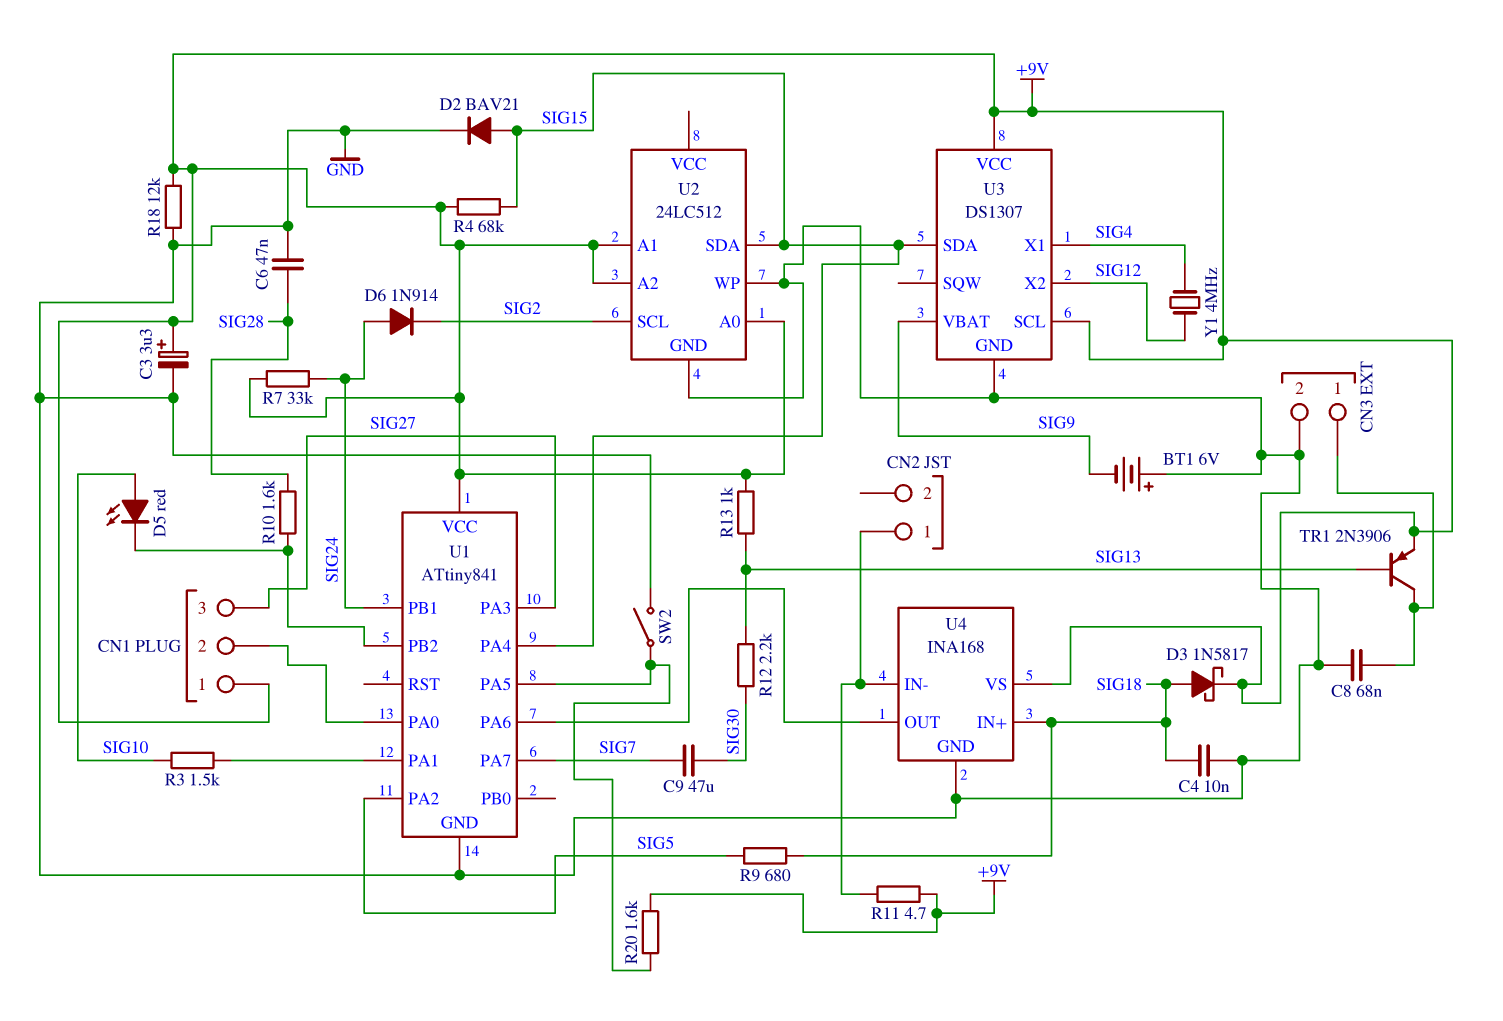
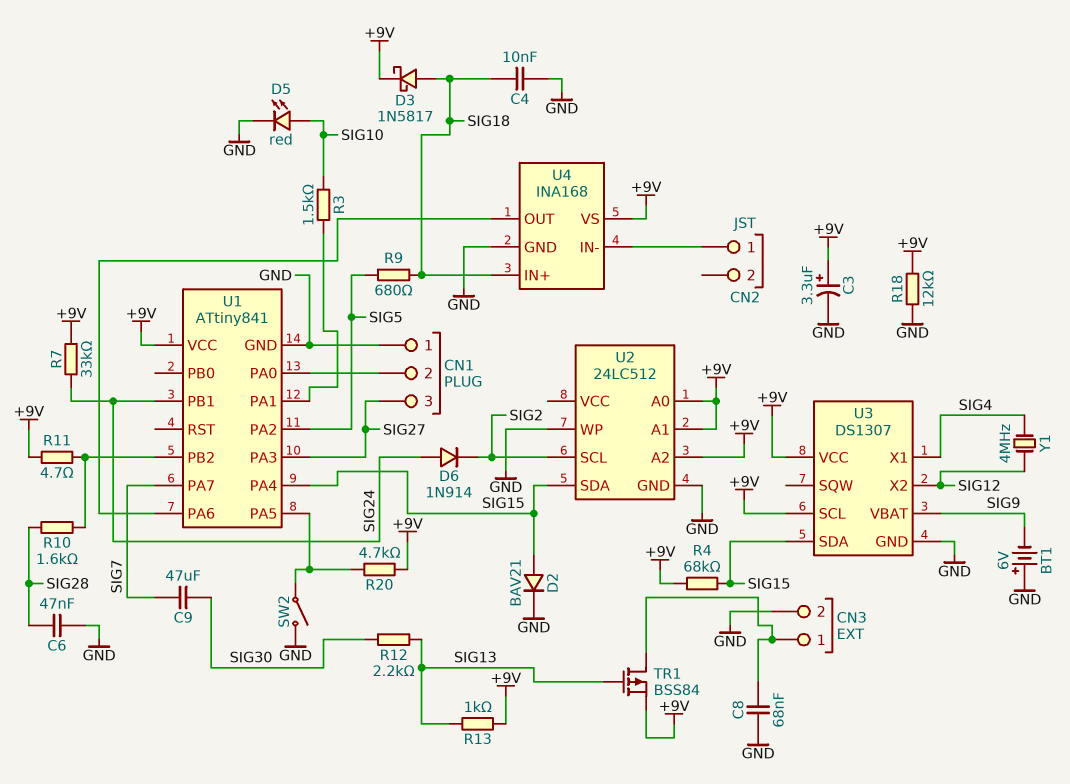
CN1 pin 1: +9V -> GND
D5: LED red (A SIG10, K U1/PB2) -> LED red (A SIG10, K GND)
R11: 4.7 (+9V, CN2/1) -> 4.7 (+9V, U1/PB2)
R20: 1.6k (+9V, U1/PA5) -> 4.7k (+9V, U1/PA5)
TR1: PNP 2N3906 (B SIG13, C CN3/1, E +9V) -> PMOS BSS84 (G SIG13, D CN3/1, S +9V)

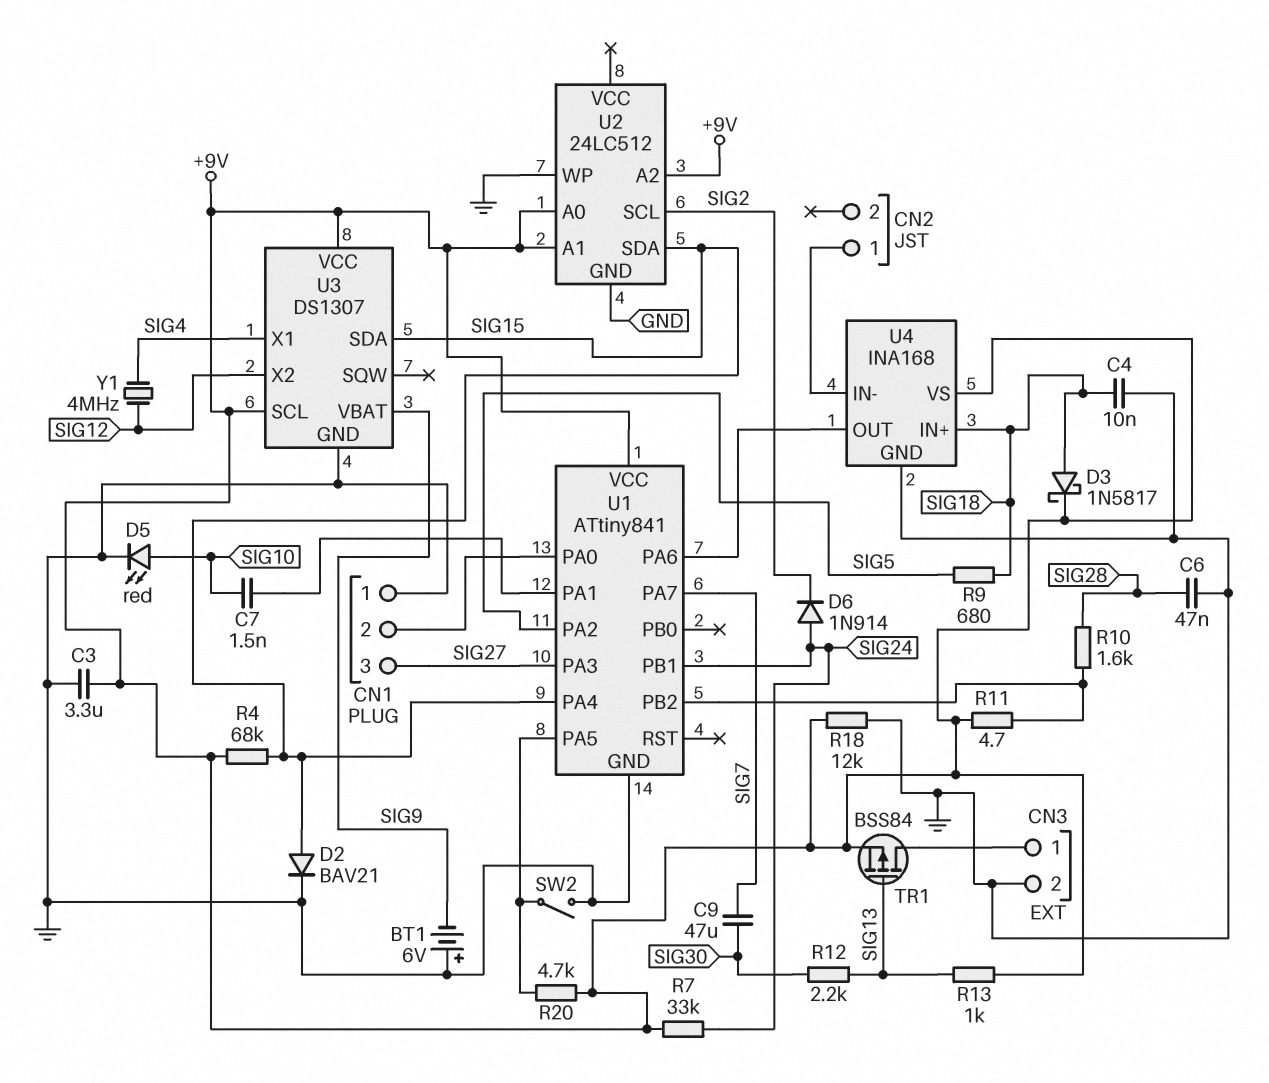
C3: 3.3uF (plus +9V, minus GND) -> 3.3uF (+9V, GND)
C7: none -> 1.5nF (SIG10, U1/PA1)
C8: 68nF (CN3/1, GND) -> none
R3: 1.5k (SIG10, U1/PA1) -> none

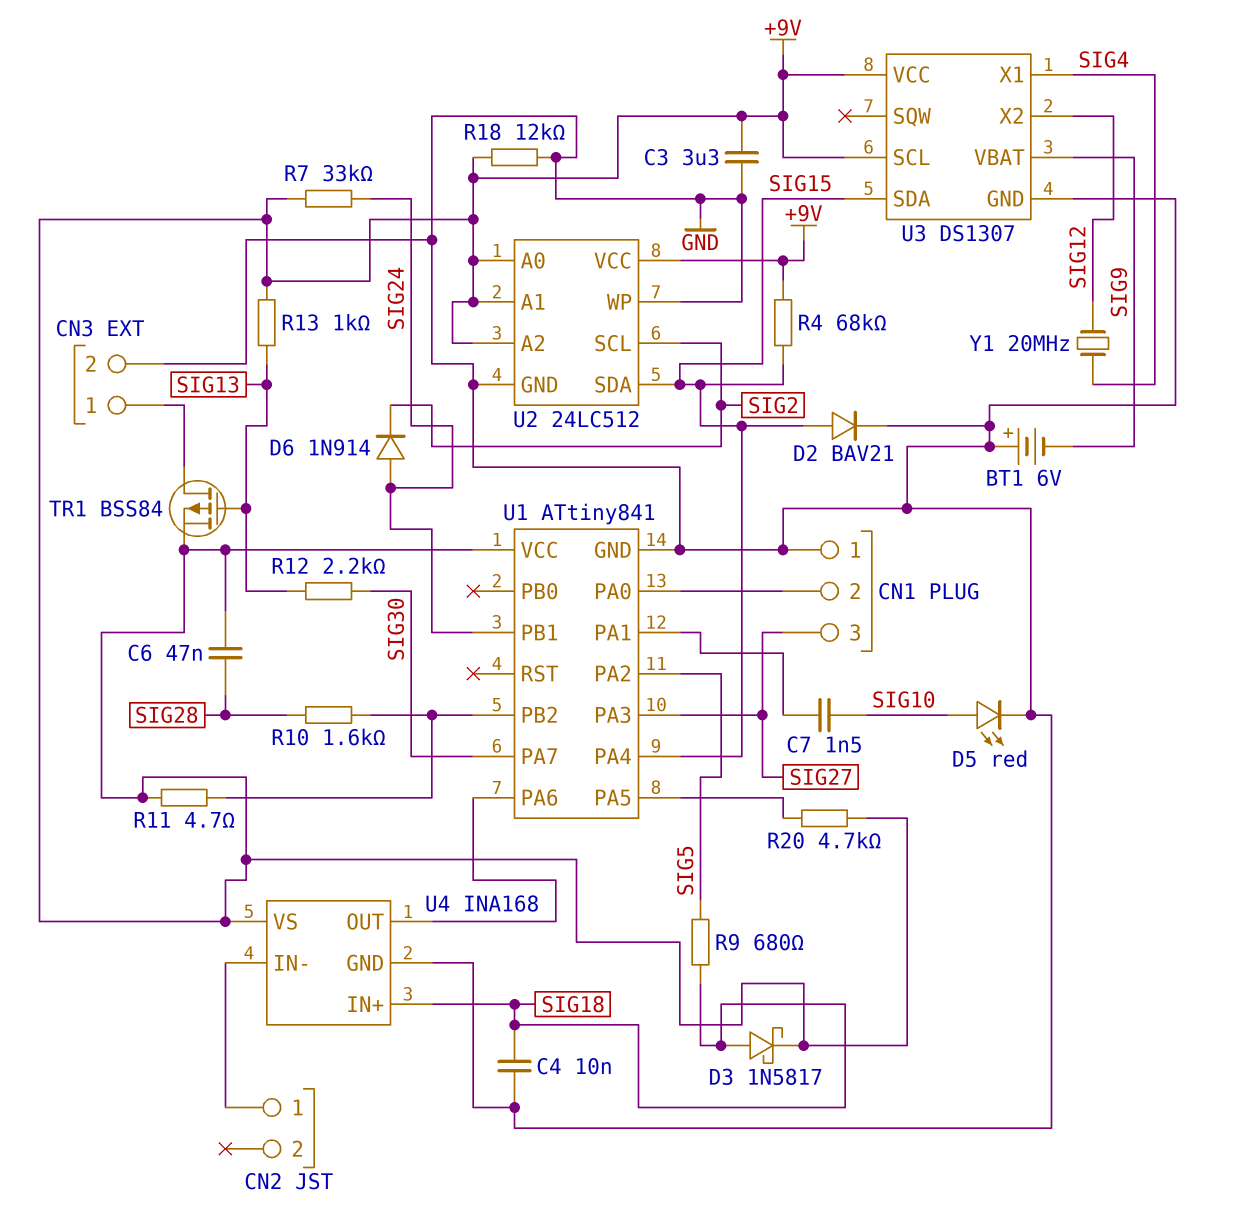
C6: 47nF (GND, SIG28) -> 47nF (+9V, SIG28)
C9: 47uF (SIG7, SIG30) -> none
SW2: switch (GND, U1/PA5) -> none
U1 pin PA7: SIG7 -> SIG30
U2 pin VCC: none -> +9V
Y1: 4MHz (SIG4, SIG12) -> 20MHz (SIG4, SIG12)

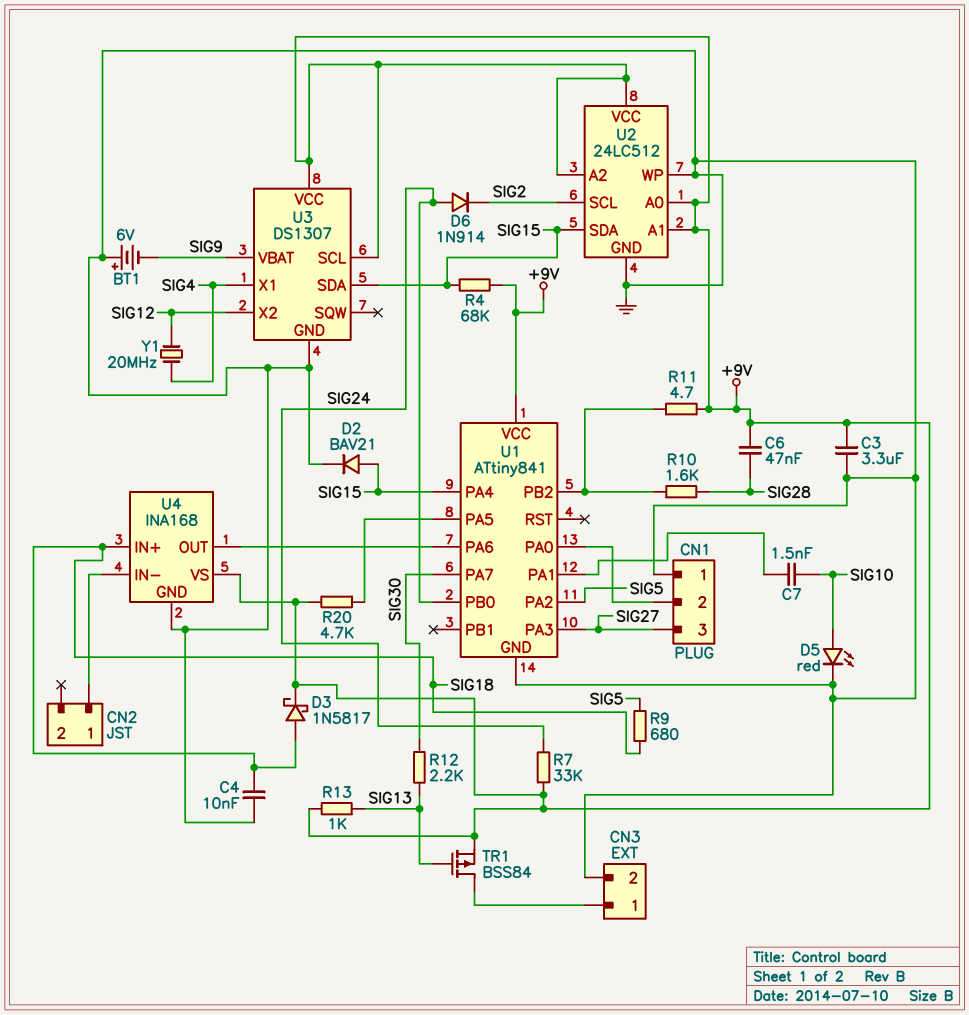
R18: 12k (+9V, GND) -> none
U1 pin PB0: none -> SIG24
U1 pin PB1: SIG24 -> none

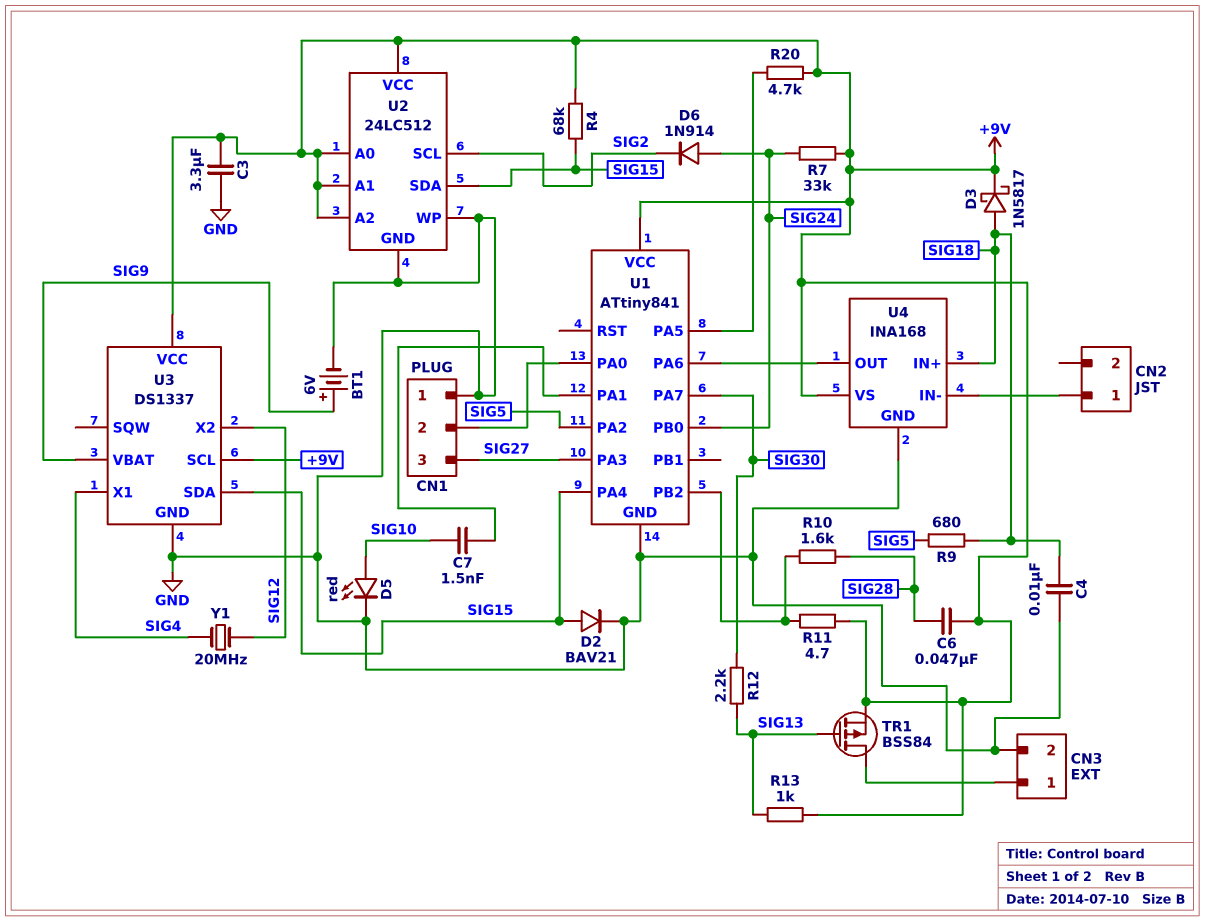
BT1: 6V (plus GND, minus SIG9) -> 6V (plus SIG9, minus GND)
U3: DS1307 -> DS1337

